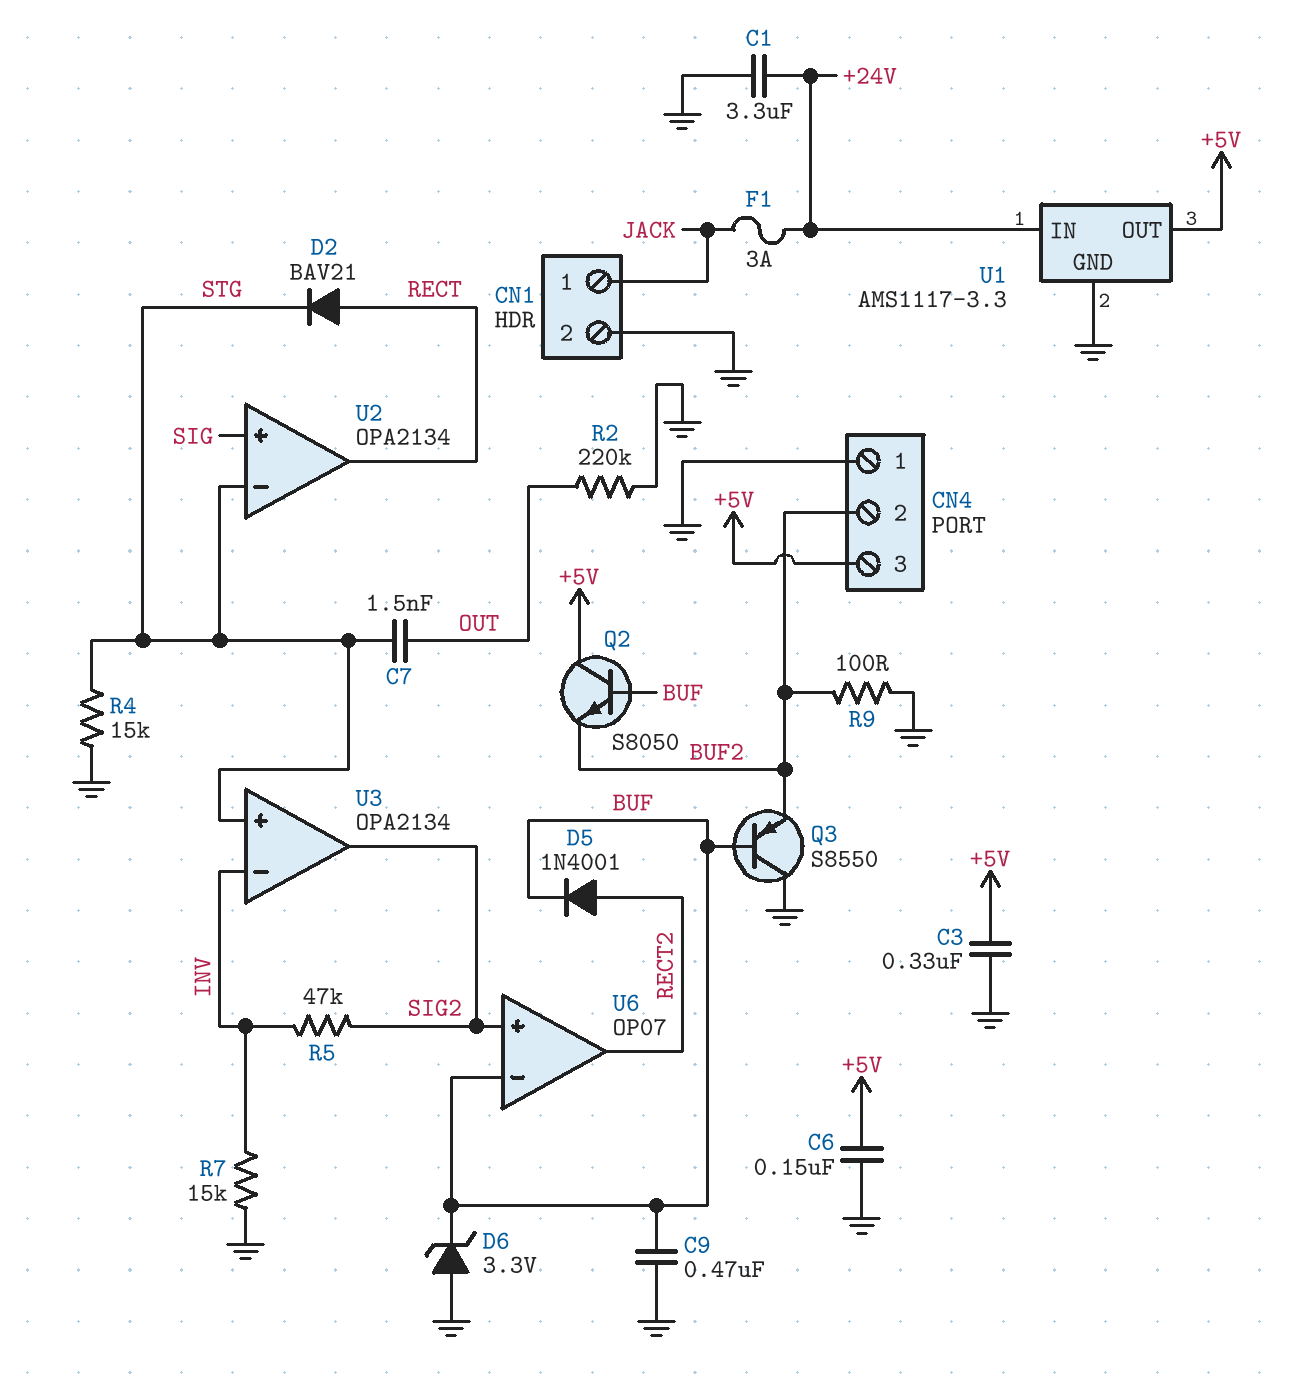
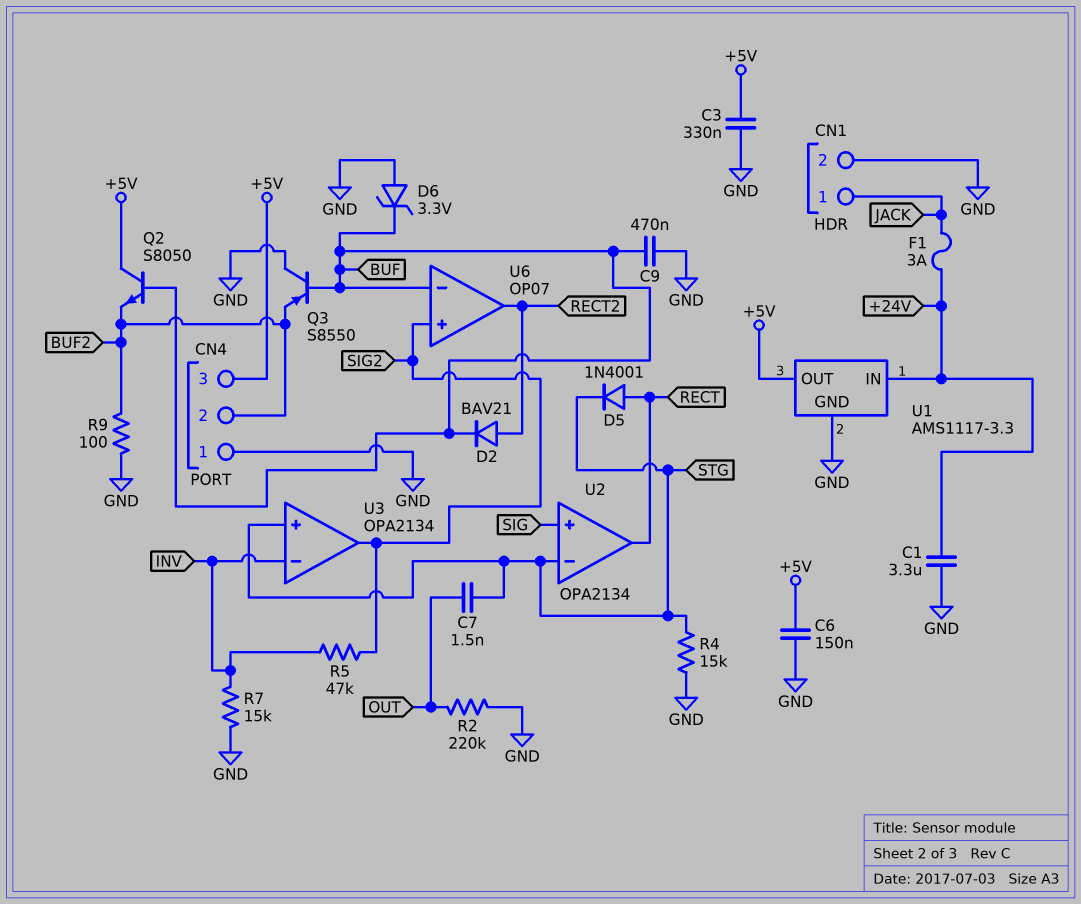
D2: diode BAV21 (A RECT, K STG) -> diode BAV21 (A RECT2, K BUF)
D5: diode 1N4001 (A RECT2, K BUF) -> diode 1N4001 (A RECT, K STG)

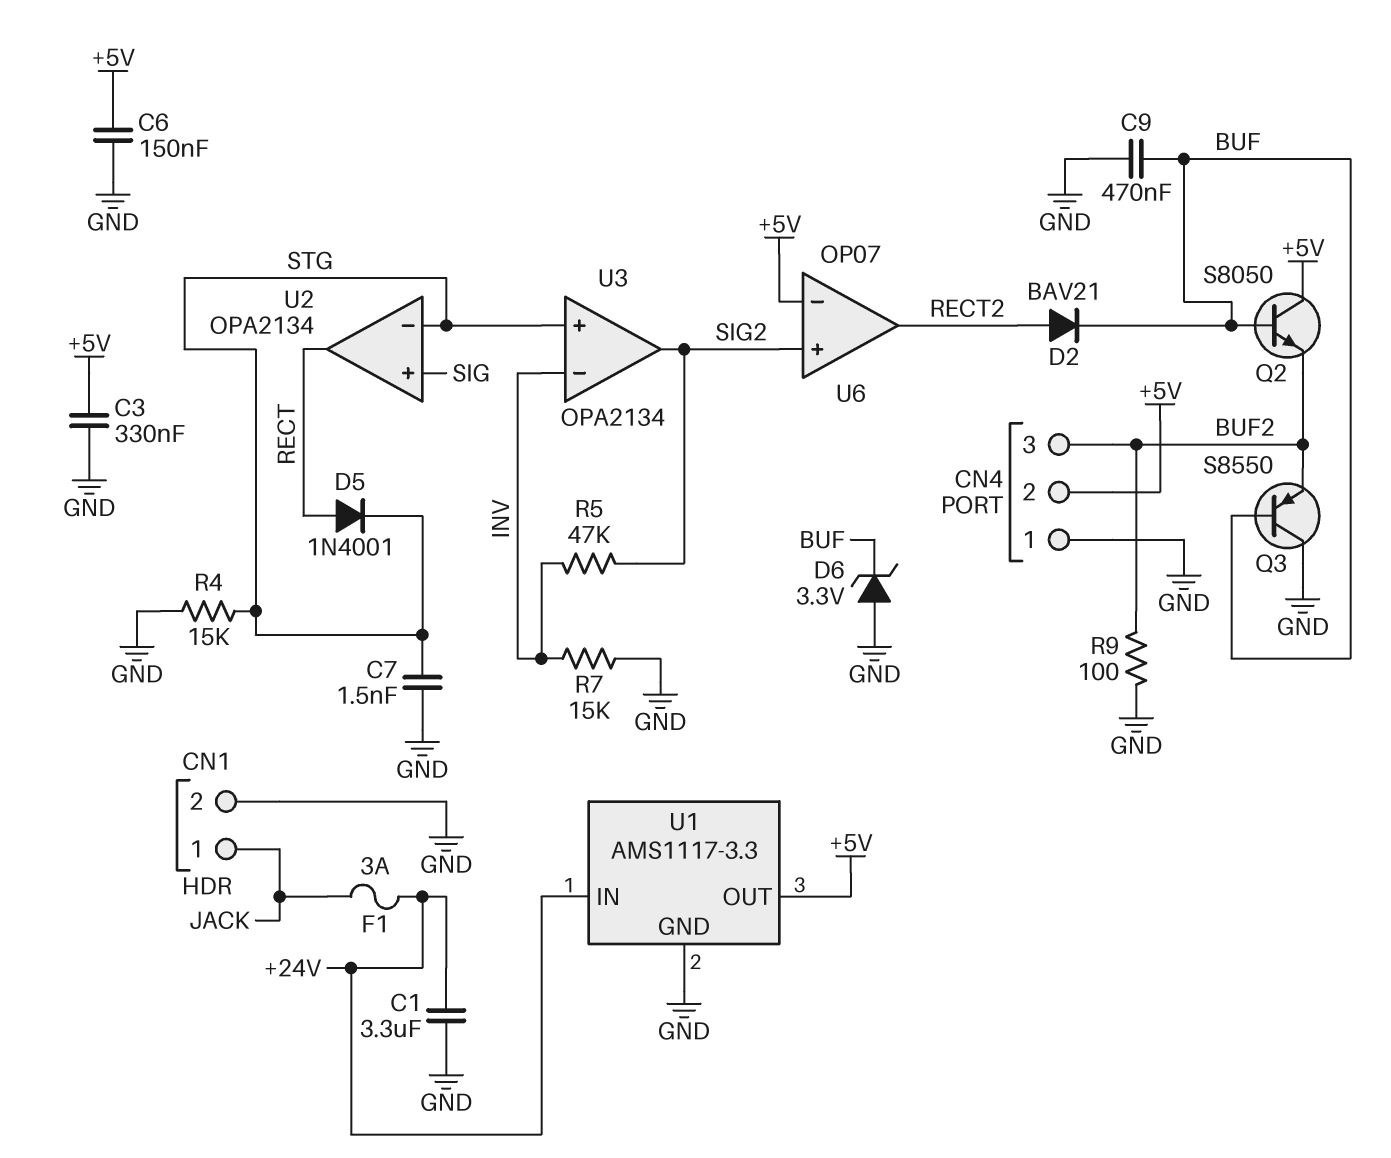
C7: 1.5nF (OUT, STG) -> 1.5nF (GND, STG)
CN4 pin 2: BUF2 -> +5V
CN4 pin 3: +5V -> BUF2
R2: 220k (GND, OUT) -> none
U6 pin in-: BUF -> +5V

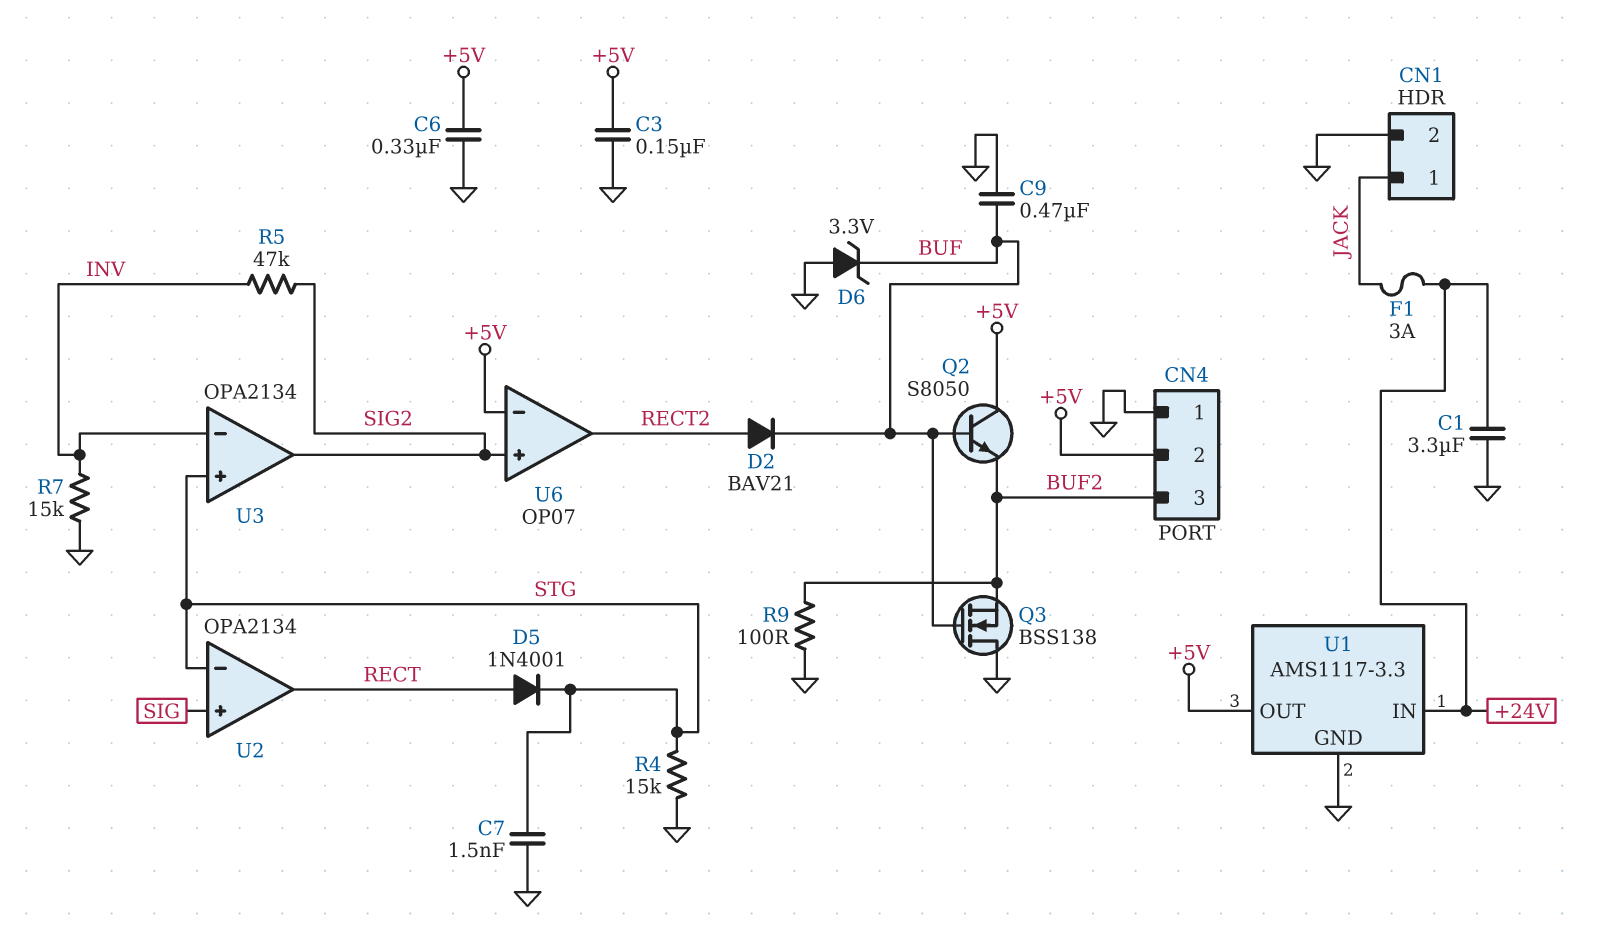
C3: 330nF (+5V, GND) -> 150nF (+5V, GND)
C6: 150nF (+5V, GND) -> 330nF (+5V, GND)
Q3: PNP S8550 (B BUF, C GND, E BUF2) -> NMOS BSS138 (G BUF, D GND, S BUF2)

